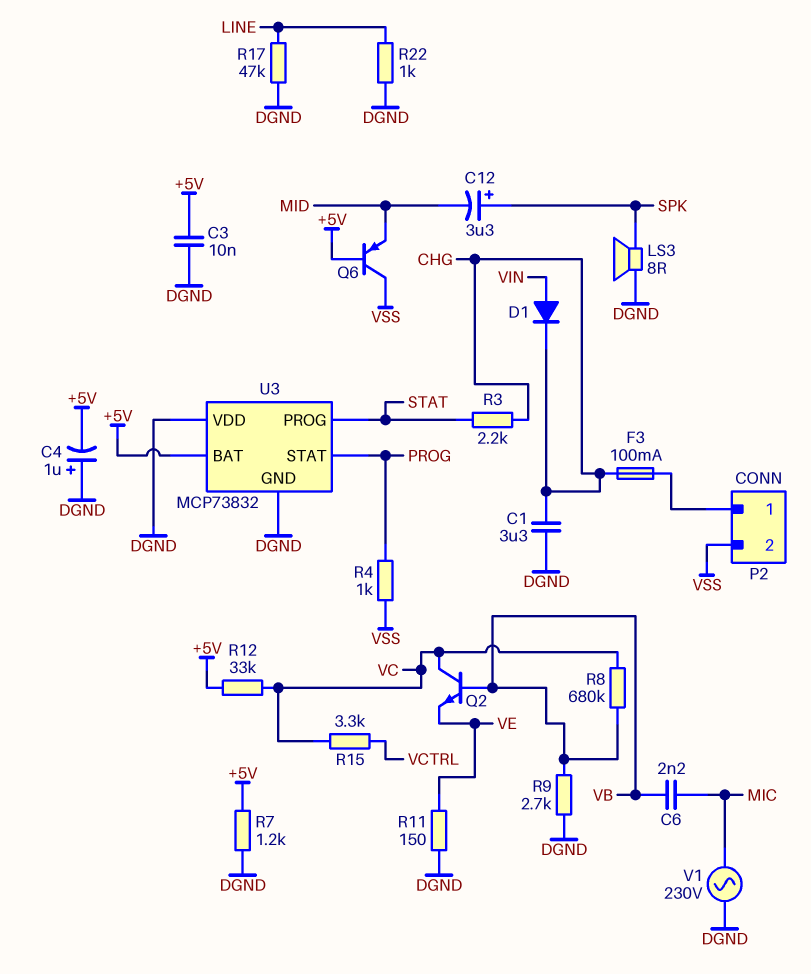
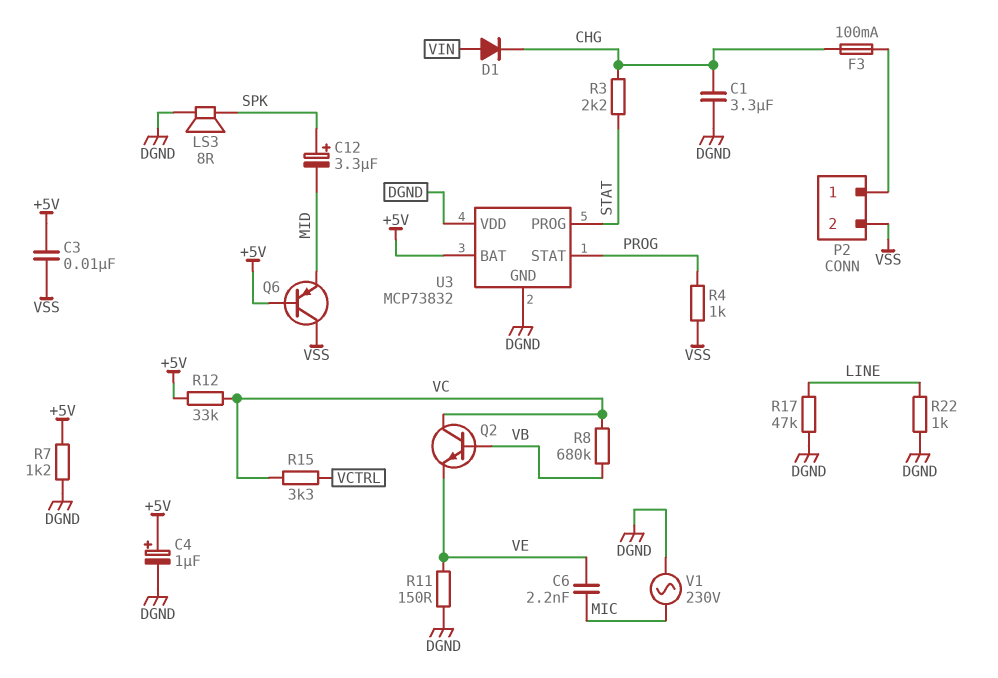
C3: 10nF (+5V, DGND) -> 10nF (+5V, VSS)
C4: 1uF (plus DGND, minus +5V) -> 1uF (plus +5V, minus DGND)
C6: 2.2nF (MIC, VB) -> 2.2nF (MIC, VE)
R9: 2.7k (DGND, VB) -> none

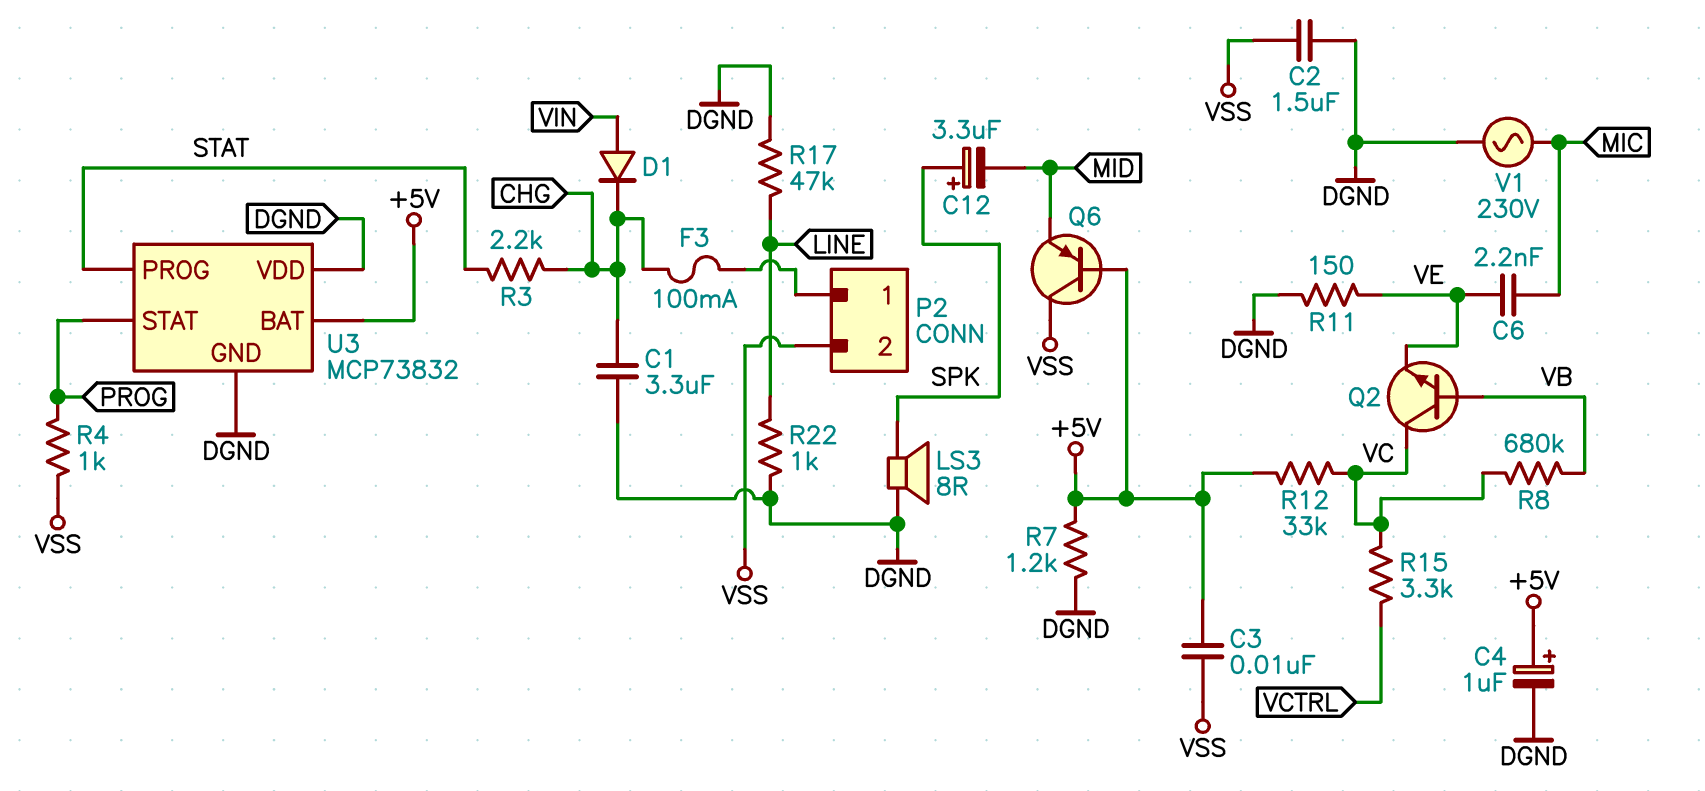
C2: none -> 1.5uF (DGND, VSS)

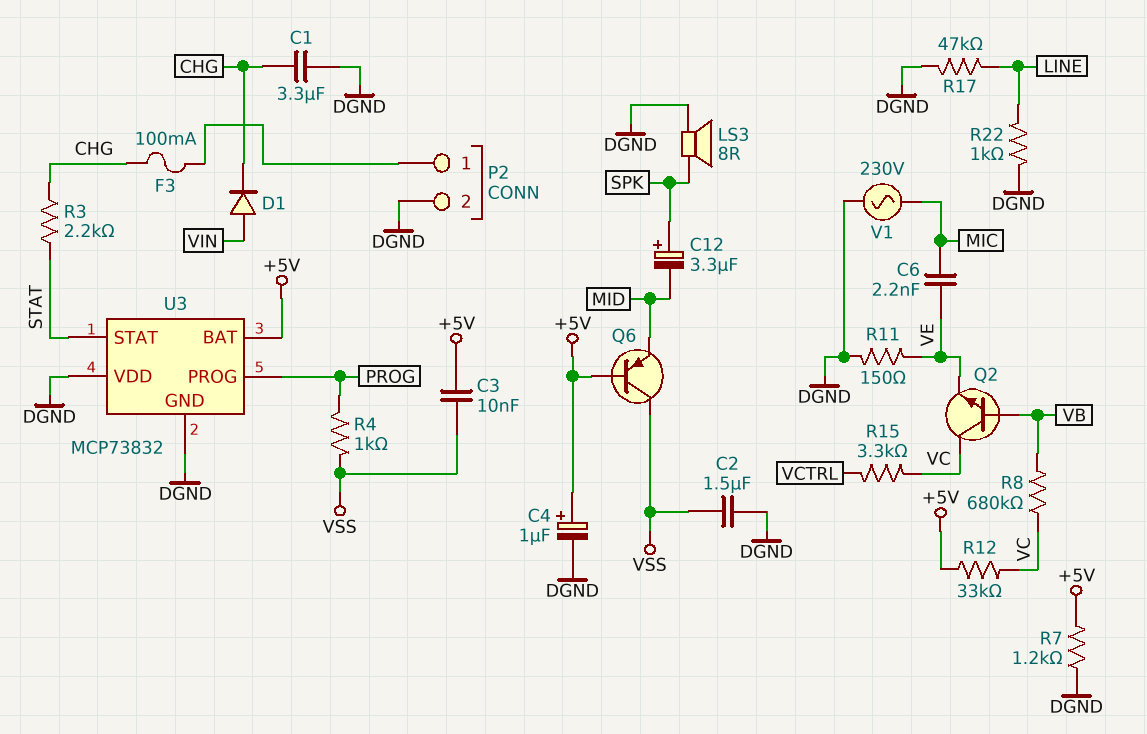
P2 pin 2: VSS -> DGND
U3 pin PROG: STAT -> PROG
U3 pin STAT: PROG -> STAT

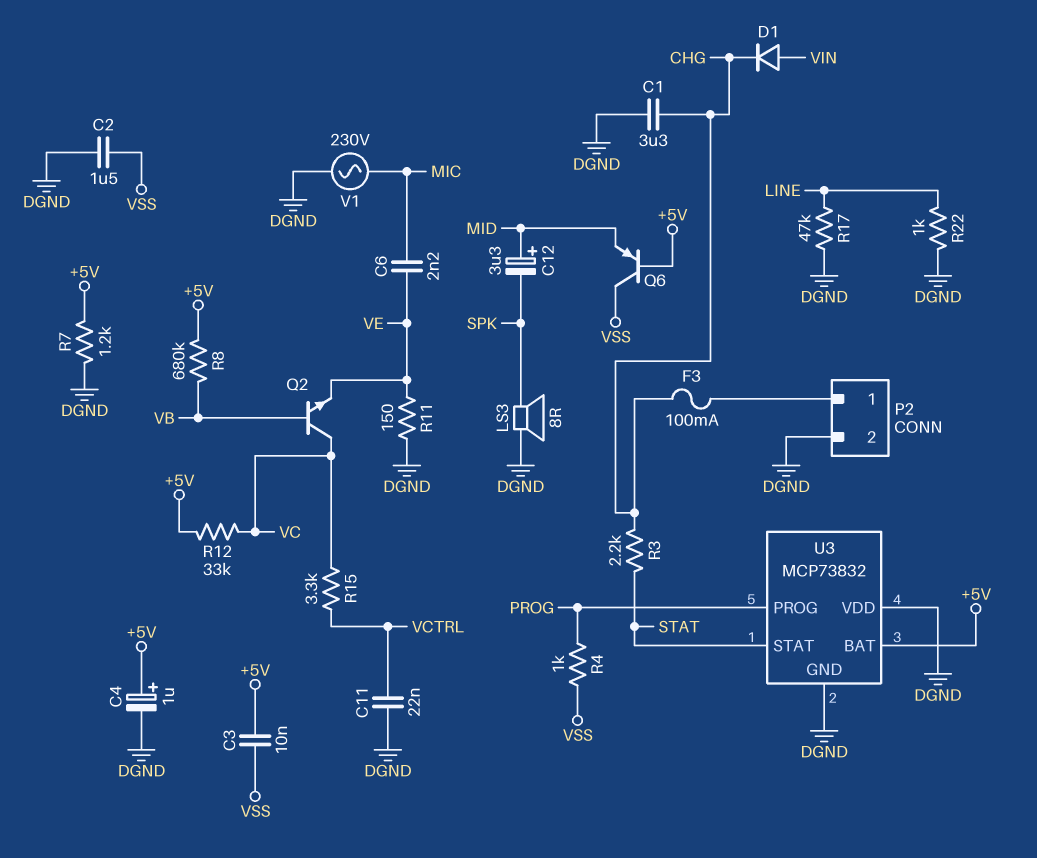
C11: none -> 22nF (DGND, VCTRL)
C12: 3.3uF (plus SPK, minus MID) -> 3.3uF (plus MID, minus SPK)
R8: 680k (VB, VC) -> 680k (+5V, VB)

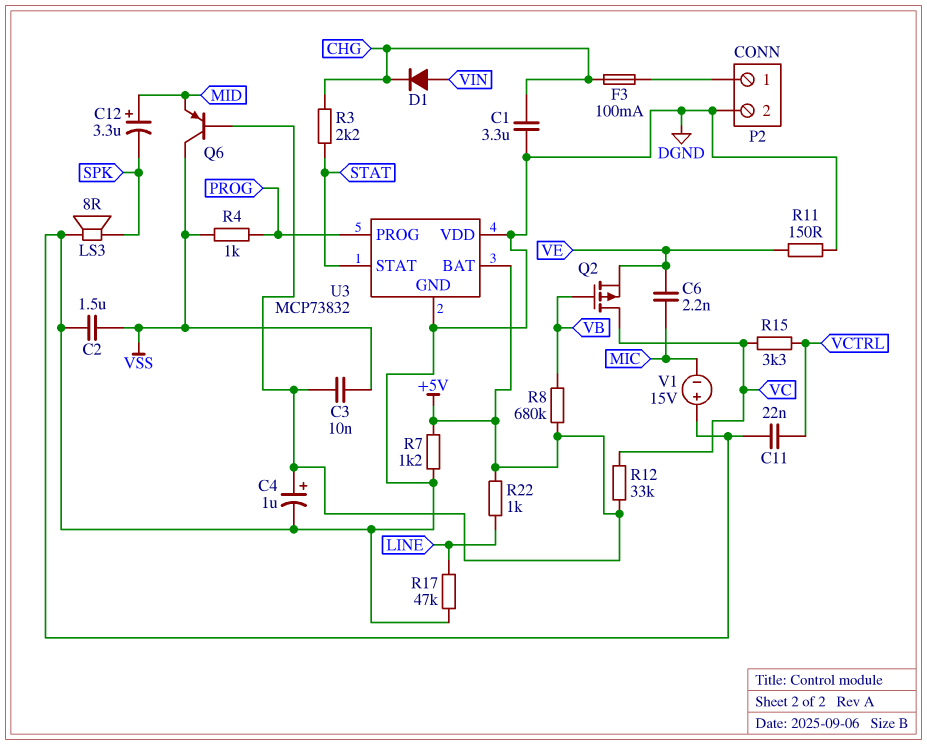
Q2: NPN (B VB, C VC, E VE) -> PMOS (G VB, D VC, S VE)
R22: 1k (DGND, LINE) -> 1k (+5V, LINE)
V1: AC 230V (DGND, MIC) -> 15V (plus DGND, minus MIC)

